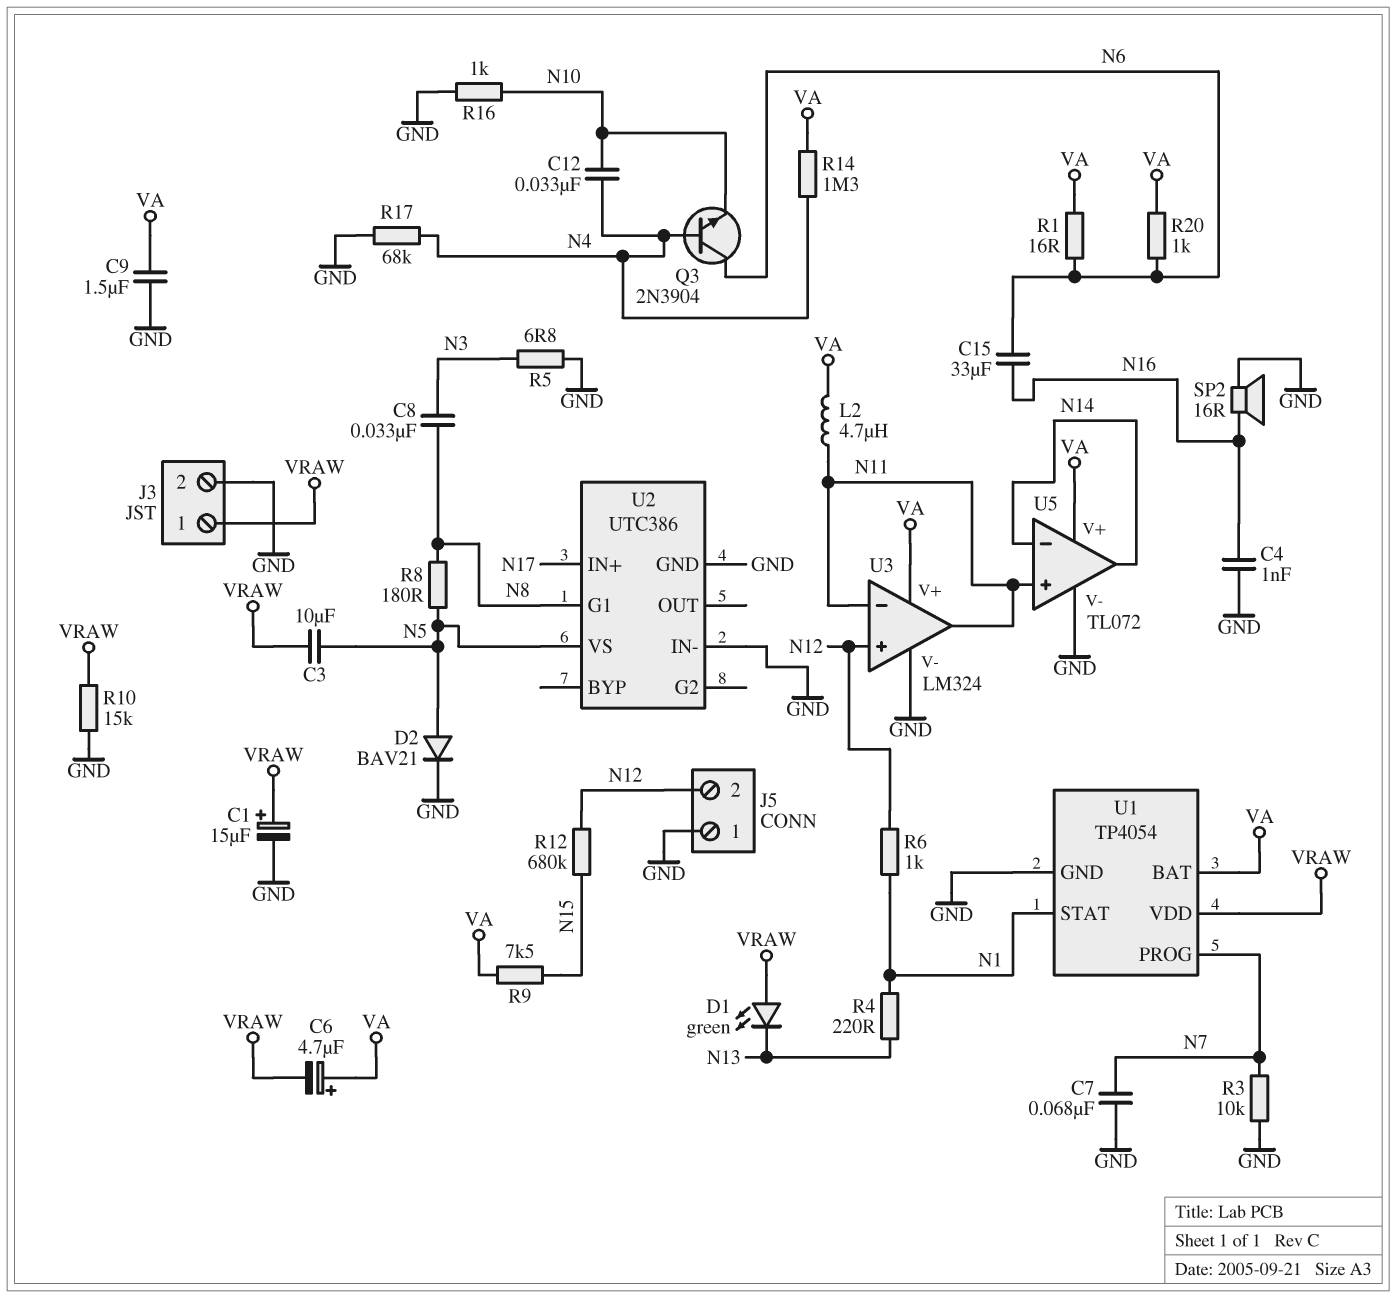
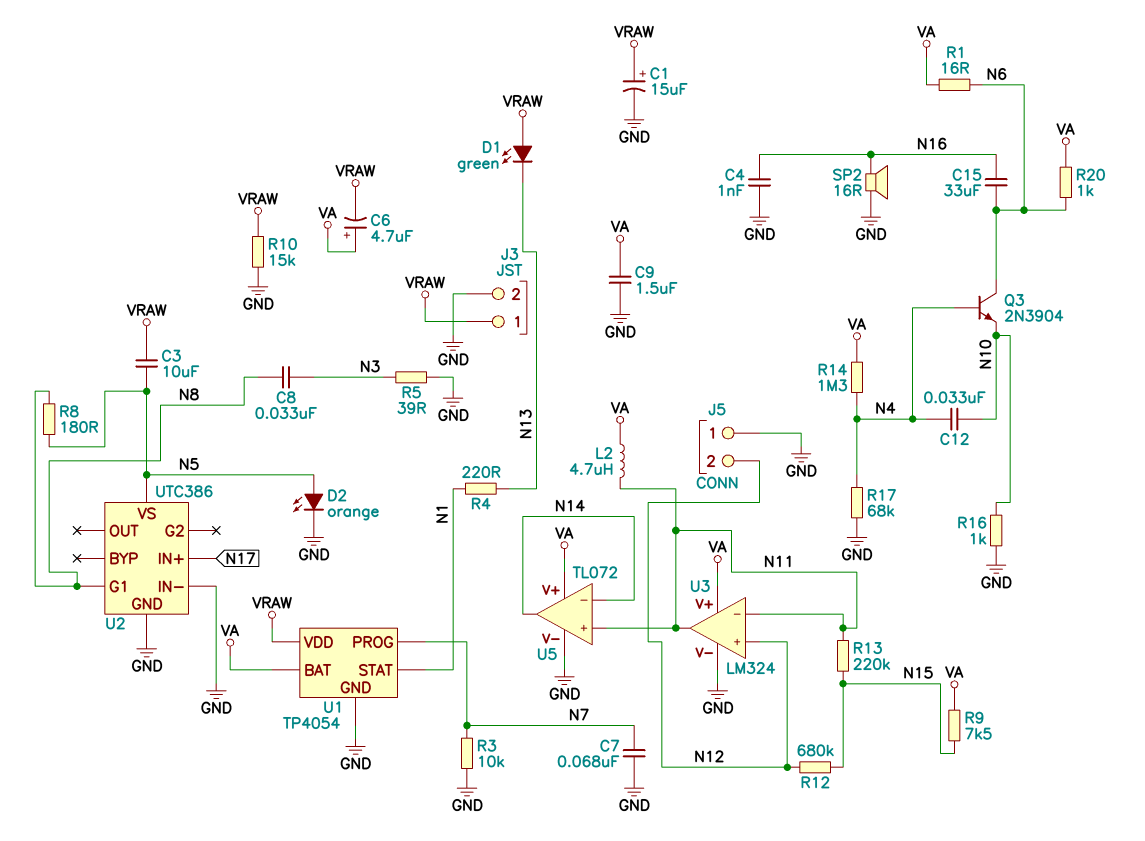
D2: diode BAV21 (A N5, K GND) -> LED orange (A N5, K GND)
R5: 6.8 (GND, N3) -> 39 (GND, N3)
R6: 1k (N1, N12) -> none
R13: none -> 220k (N11, N15)

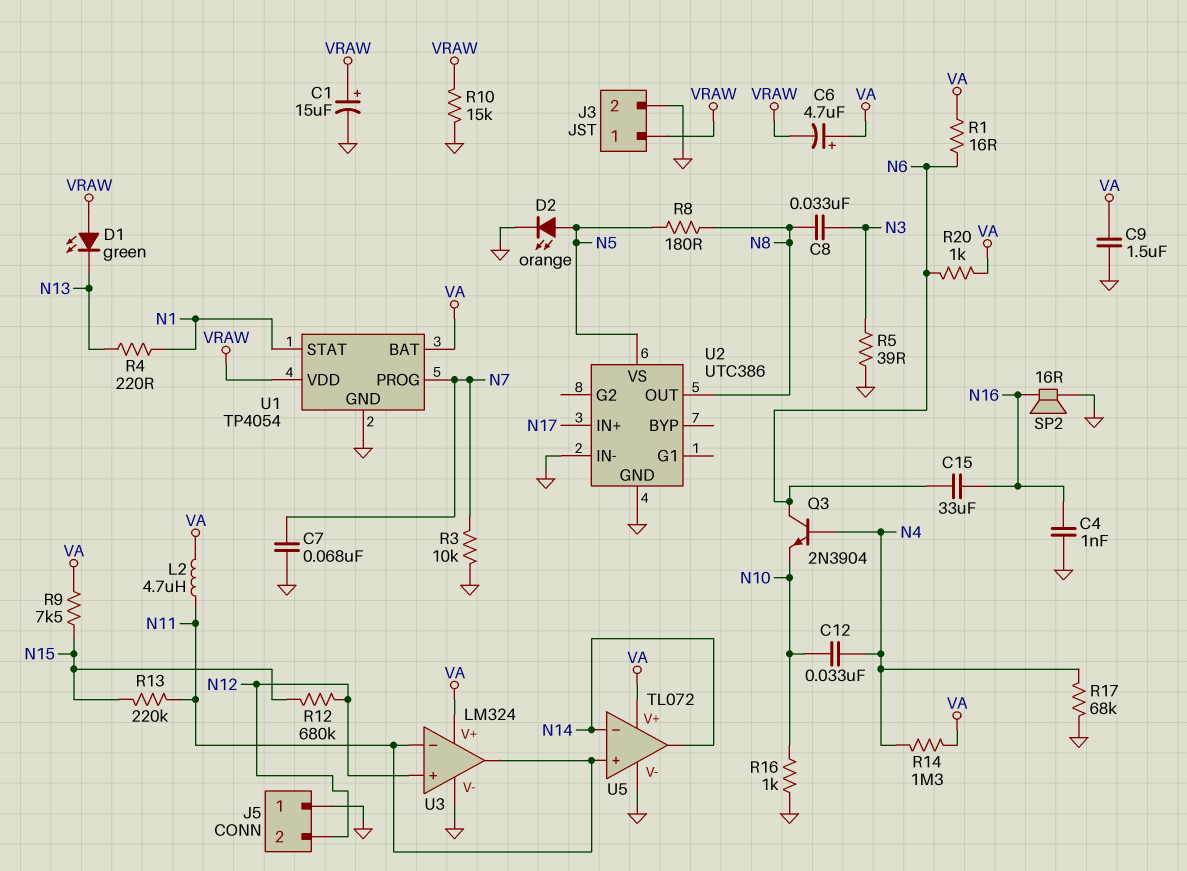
C3: 10uF (N5, VRAW) -> none
U2 pin G1: N8 -> none
U2 pin OUT: none -> N8

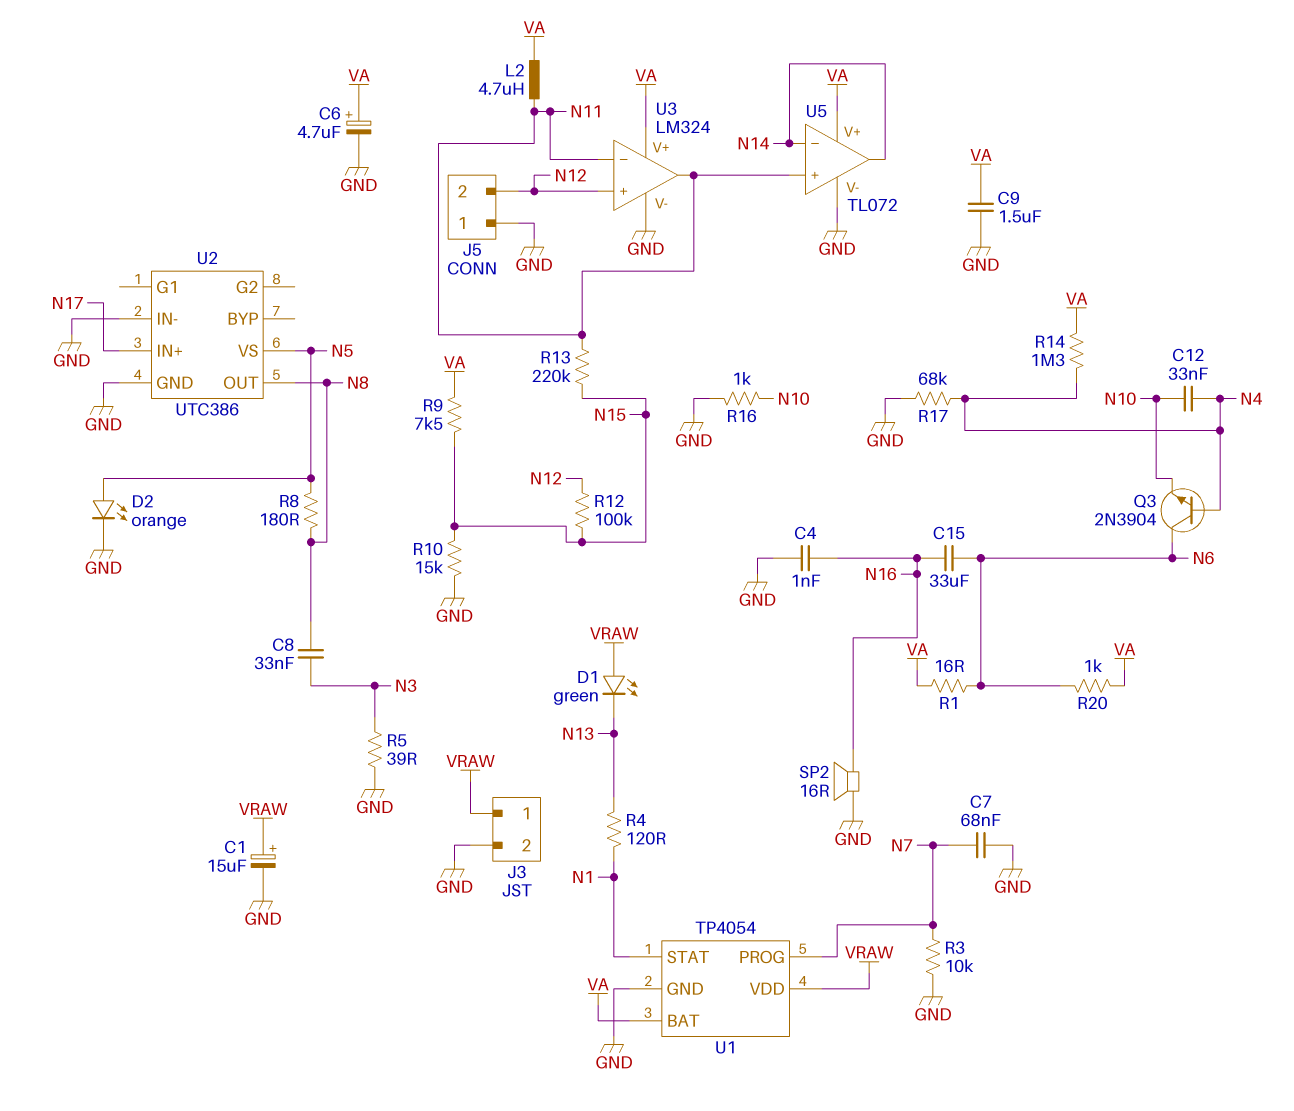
C6: 4.7uF (plus VA, minus VRAW) -> 4.7uF (plus VA, minus GND)
R4: 220 (N1, N13) -> 120 (N1, N13)
R10: 15k (GND, VRAW) -> 15k (GND, N15)
R12: 680k (N12, N15) -> 100k (N12, N15)

